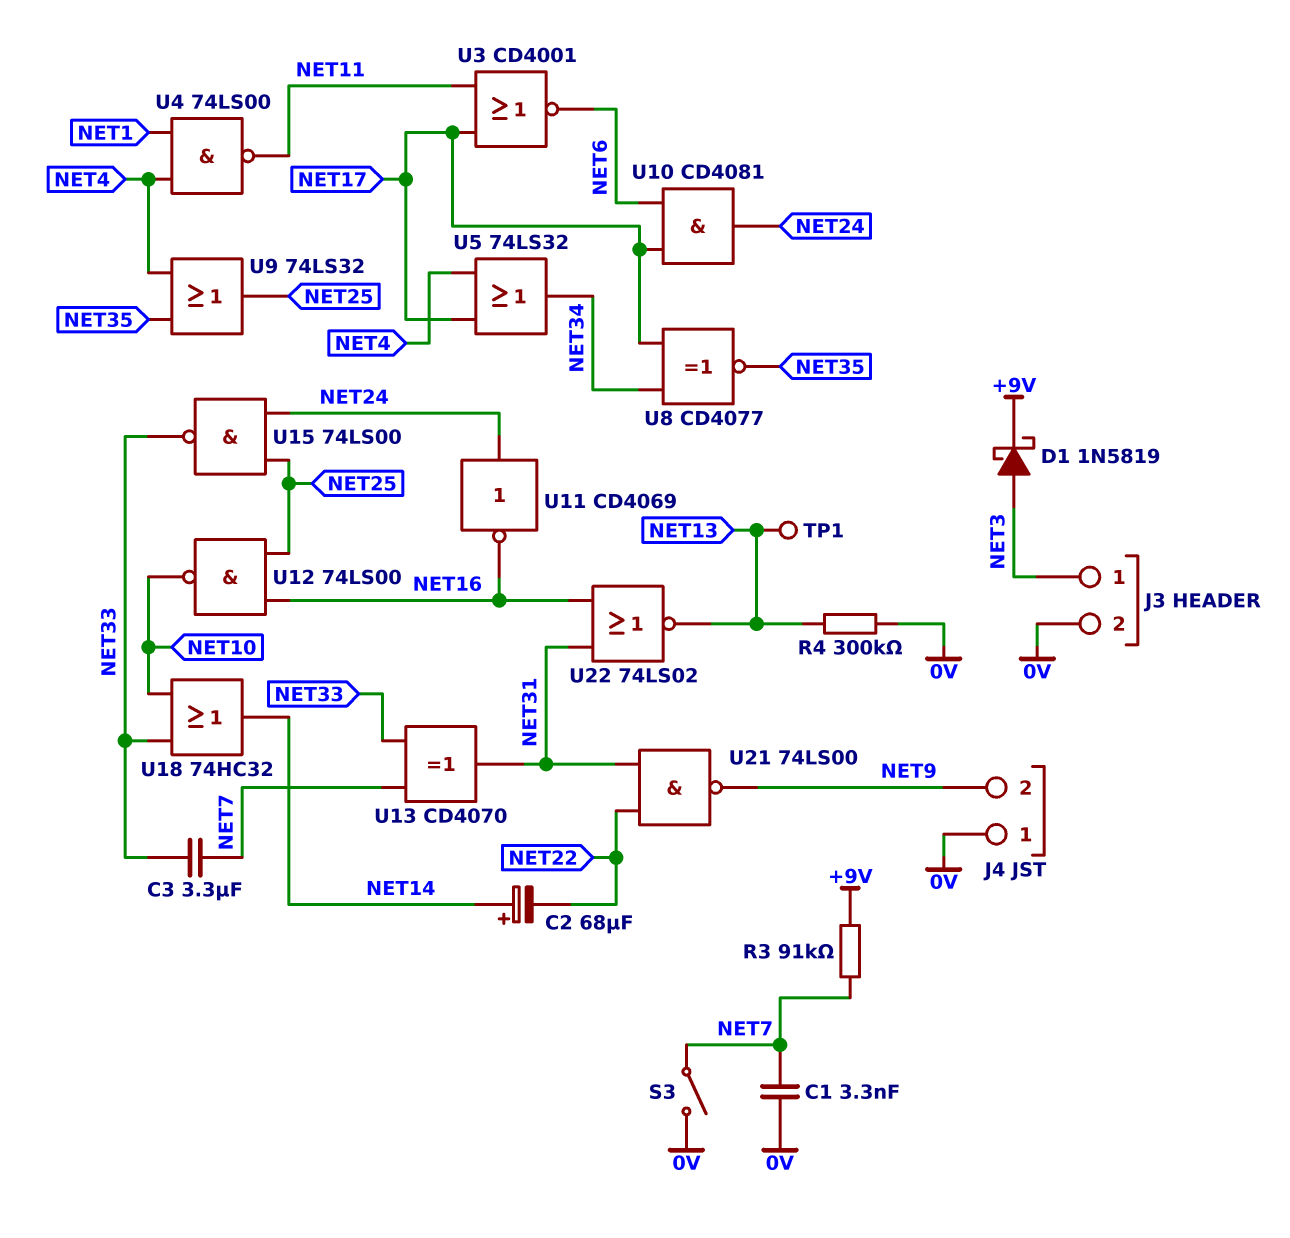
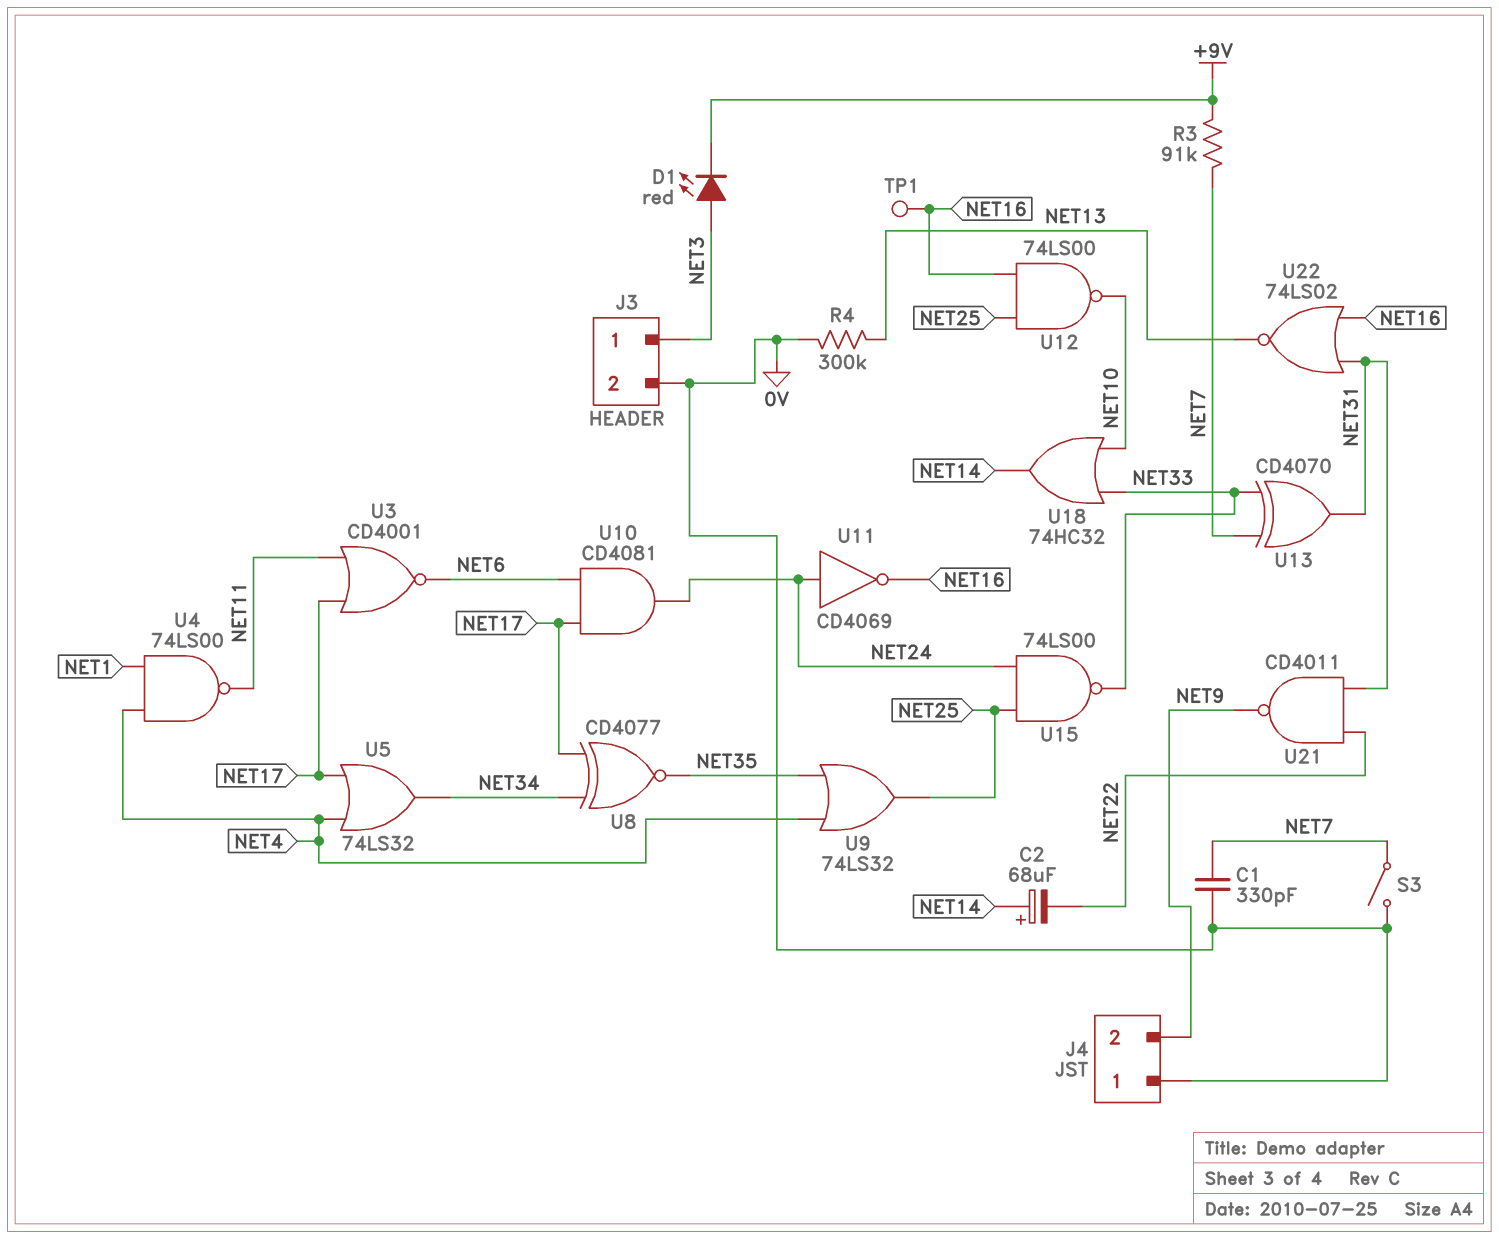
C1: 3.3nF (0V, NET7) -> 330pF (0V, NET7)
C3: 3.3uF (NET7, NET33) -> none
D1: schottky 1N5819 (A NET3, K +9V) -> LED red (A NET3, K +9V)
TP1: test point (NET13) -> test point (NET16)
U21: NAND 74LS00 (in NET22, in NET31, out NET9) -> NAND CD4011 (in NET22, in NET31, out NET9)

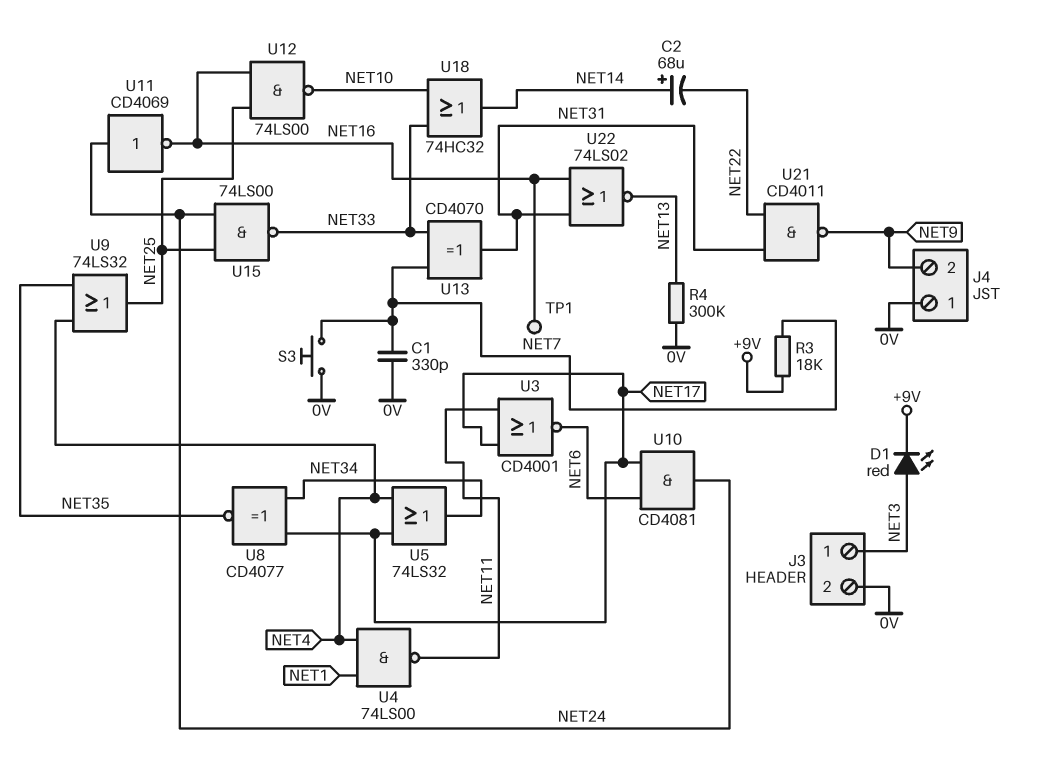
R3: 91k (+9V, NET7) -> 18k (+9V, NET7)
S3: switch (0V, NET7) -> button (0V, NET7)

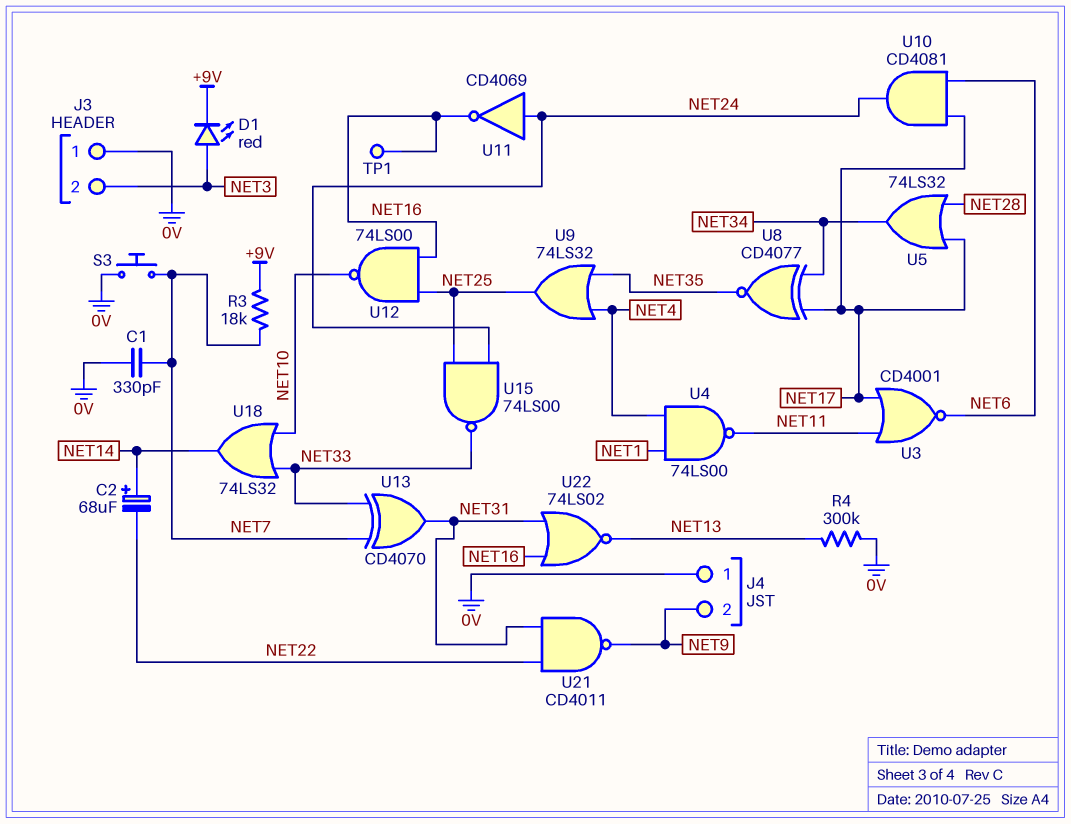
J3 pin 1: NET3 -> 0V
J3 pin 2: 0V -> NET3
U5: OR 74LS32 (in NET4, in NET17, out NET34) -> OR 74LS32 (in NET17, in NET28, out NET34)
U18: OR 74HC32 (in NET10, in NET33, out NET14) -> OR 74LS32 (in NET10, in NET33, out NET14)

